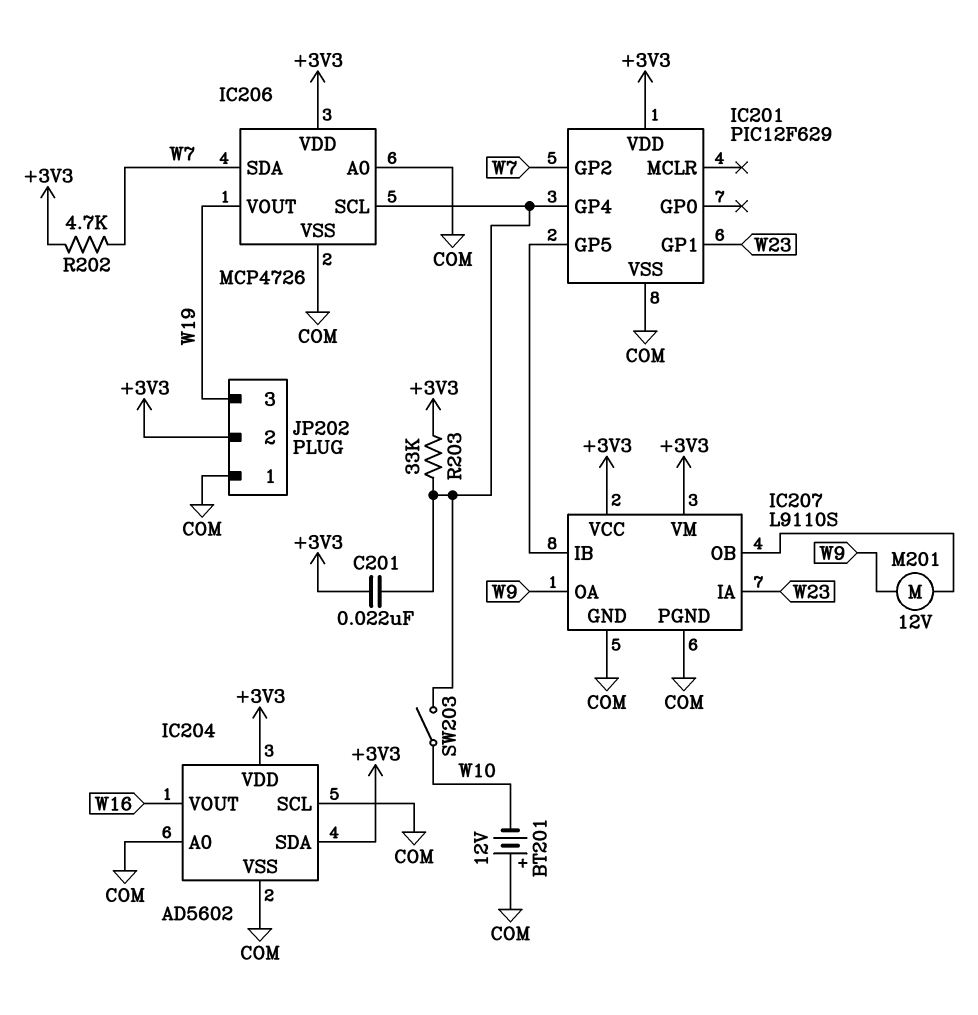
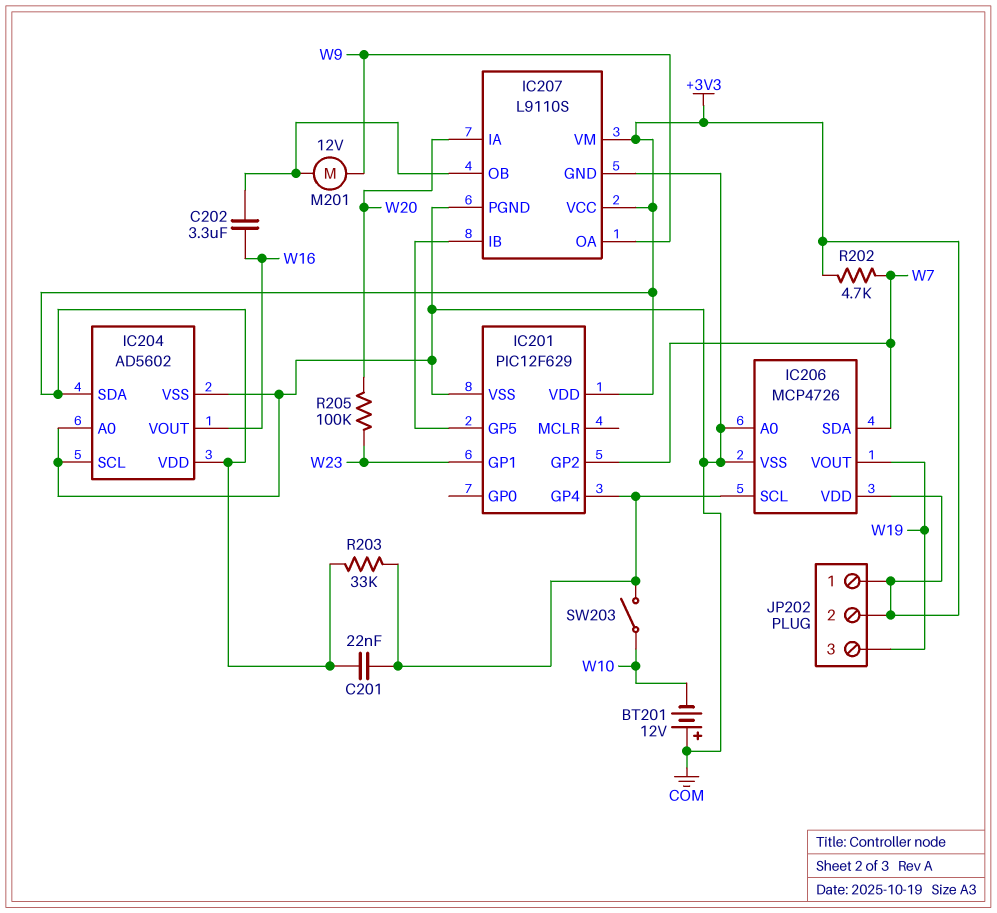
C202: none -> 3.3uF (IC207/OB, W16)
IC207 pin IA: W23 -> W20
JP202 pin 1: COM -> +3V3
R205: none -> 100k (W20, W23)

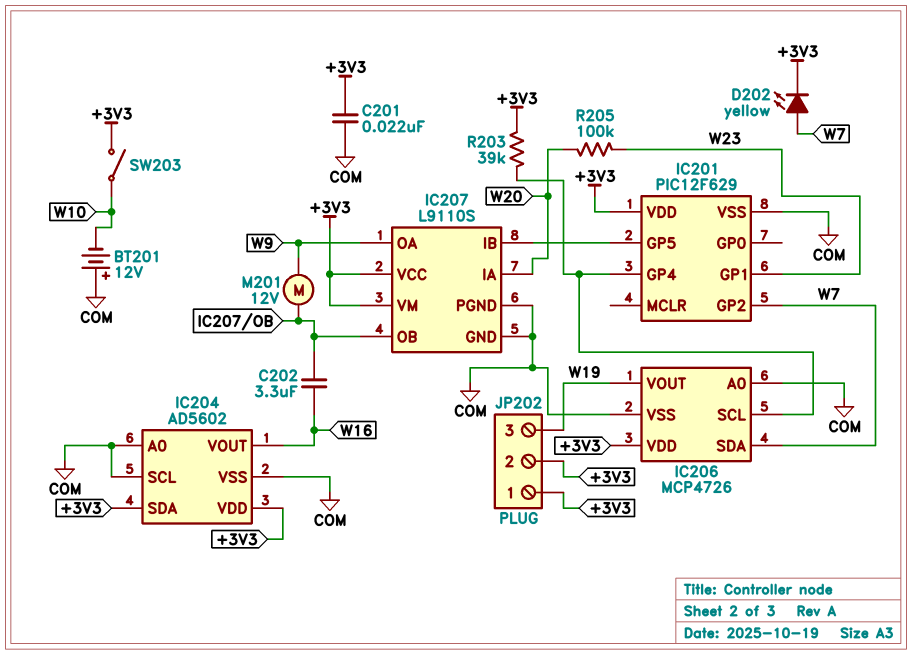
C201: 22nF (+3V3, IC201/GP4) -> 22nF (+3V3, COM)
D202: none -> LED yellow (A W7, K +3V3)
R202: 4.7k (+3V3, W7) -> none
R203: 33k (+3V3, IC201/GP4) -> 39k (+3V3, IC201/GP4)
SW203: switch (IC201/GP4, W10) -> switch (+3V3, W10)

